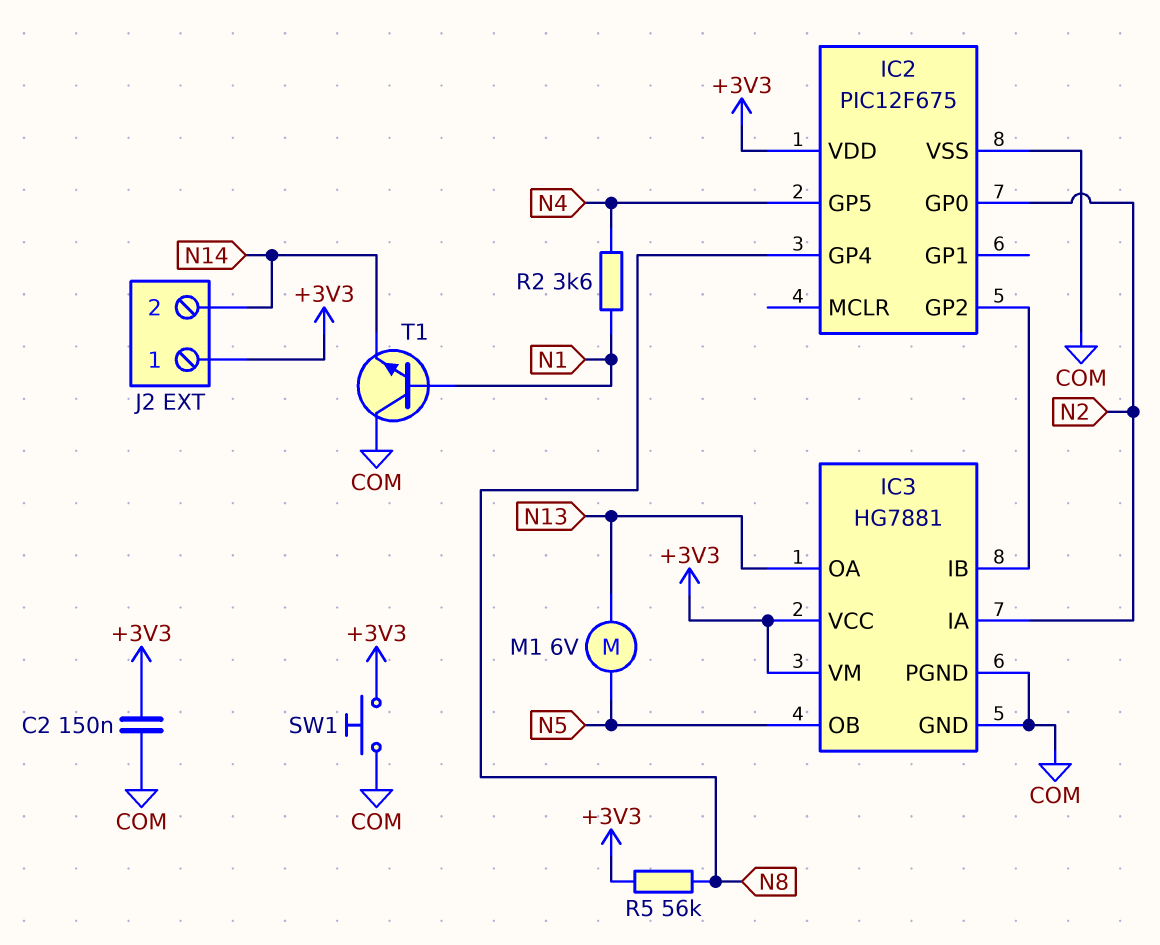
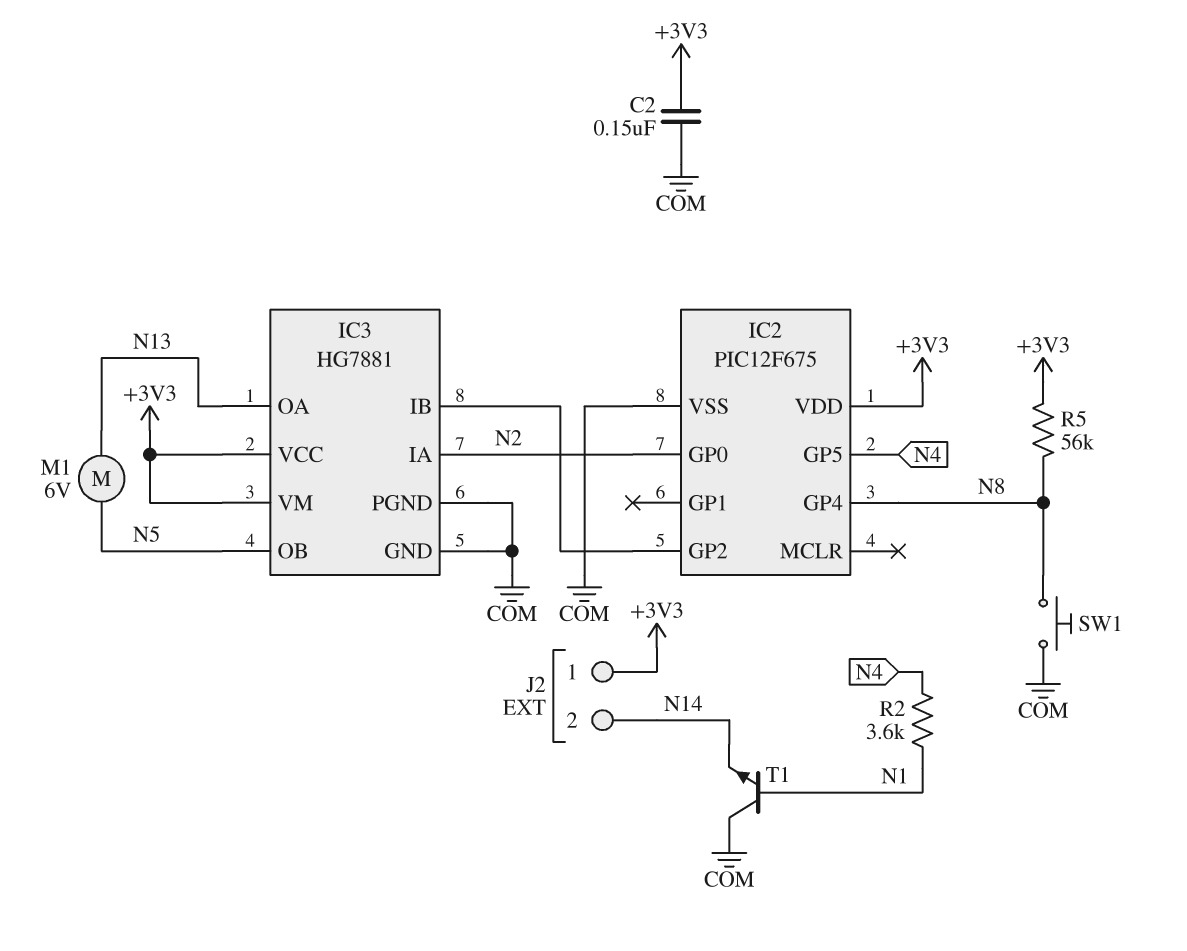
SW1: button (+3V3, COM) -> button (COM, N8)

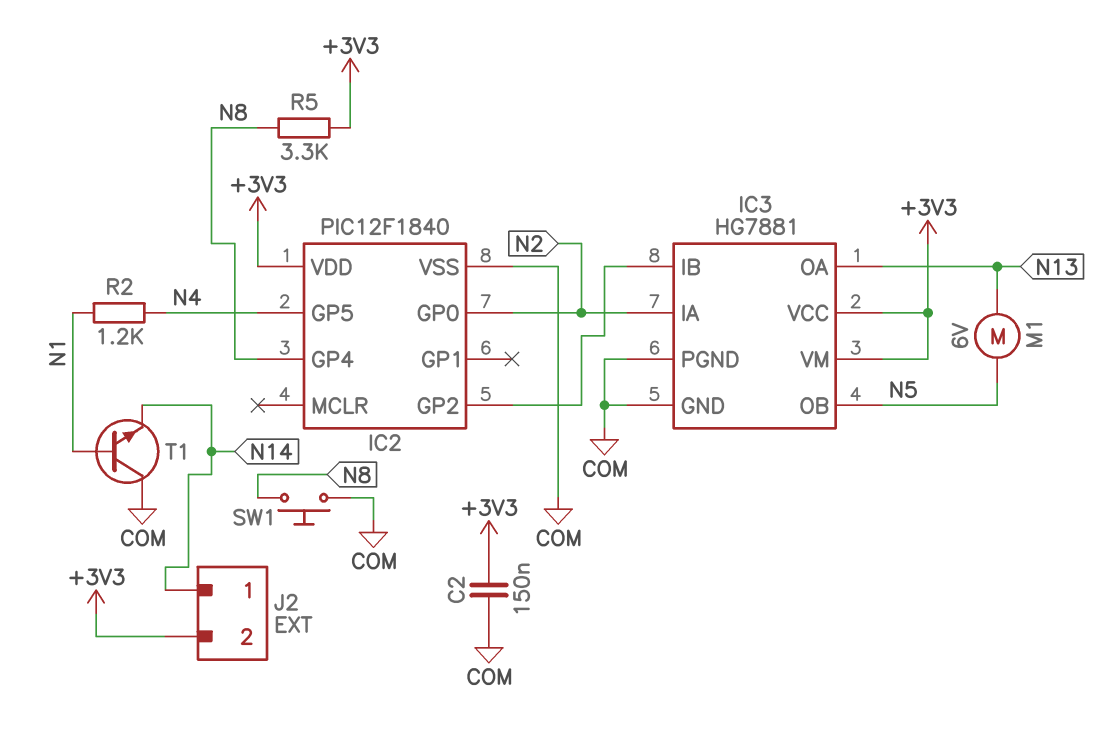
IC2: PIC12F675 -> PIC12F1840
J2 pin 1: +3V3 -> N14
J2 pin 2: N14 -> +3V3
R2: 3.6k (N1, N4) -> 1.2k (N1, N4)
R5: 56k (+3V3, N8) -> 3.3k (+3V3, N8)

